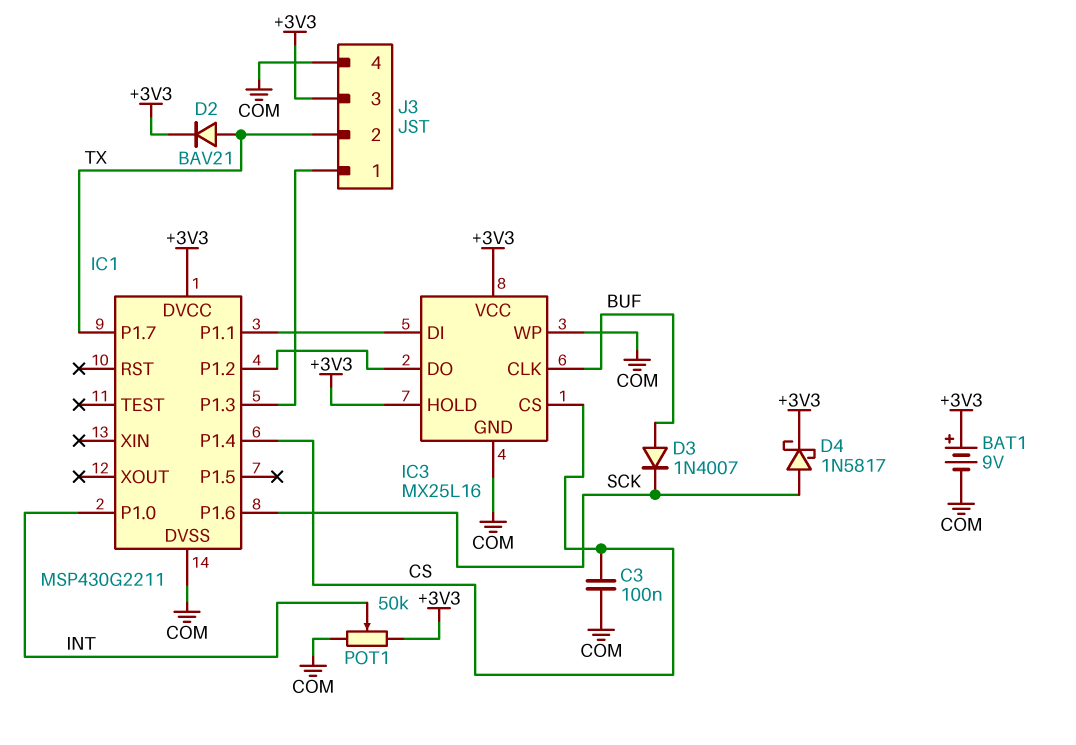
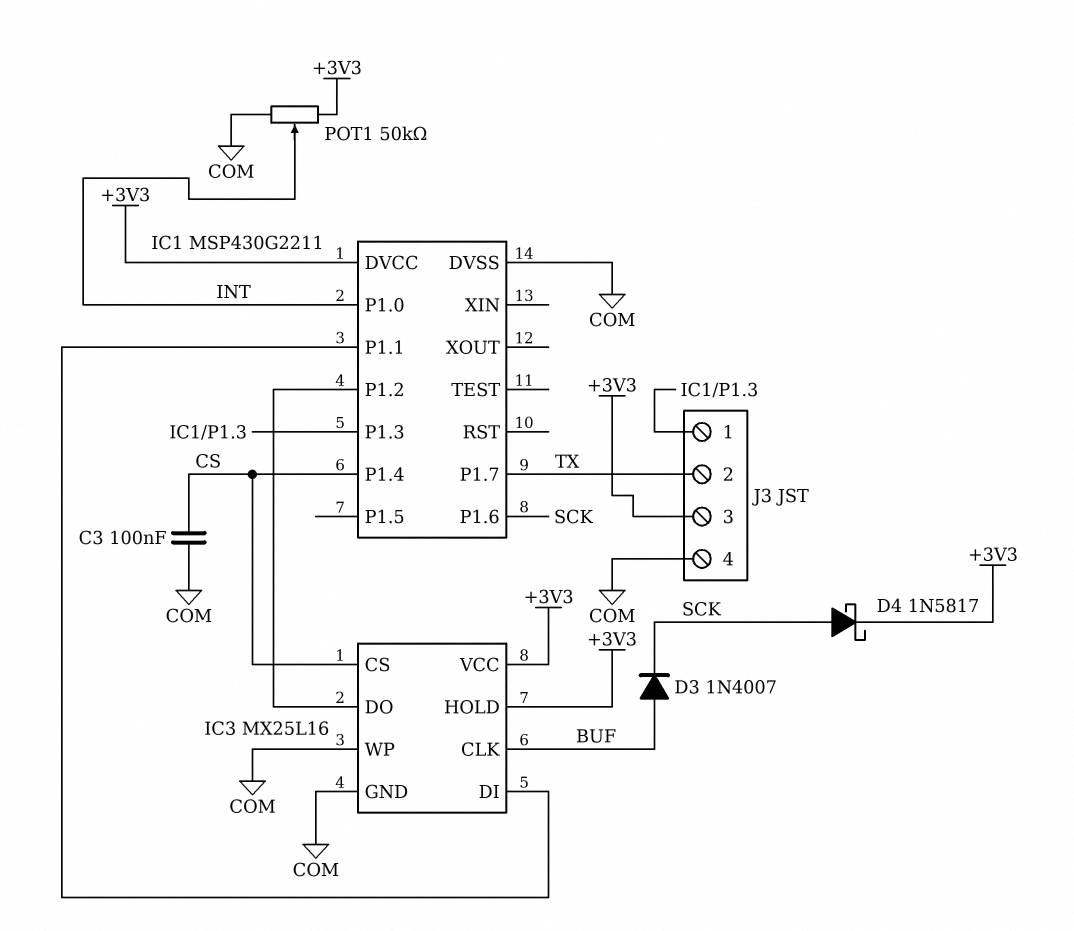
BAT1: 9V (plus +3V3, minus COM) -> none
D2: diode BAV21 (A TX, K +3V3) -> none

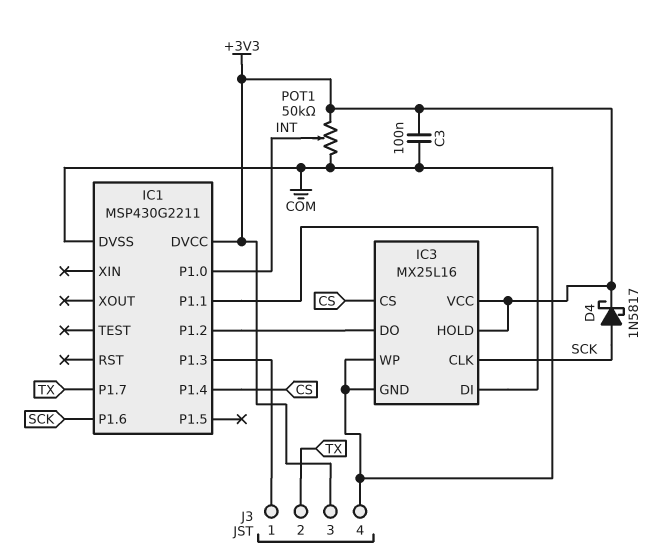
C3: 100nF (COM, CS) -> 100nF (+3V3, COM)
D3: diode 1N4007 (A BUF, K SCK) -> none
IC3 pin CLK: BUF -> SCK

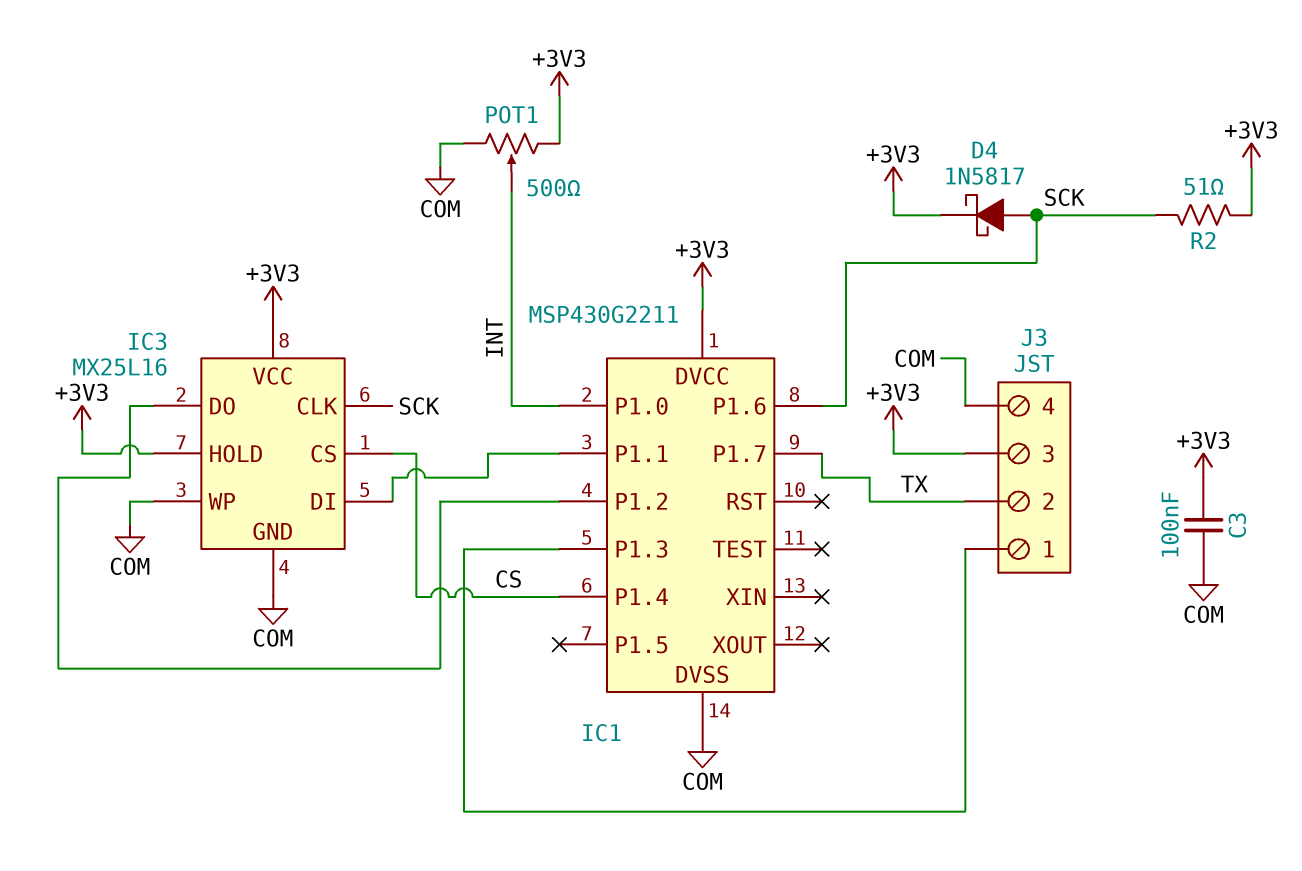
POT1: 50k (+3V3, COM, wiper INT) -> 500 (+3V3, COM, wiper INT)
R2: none -> 51 (+3V3, SCK)

